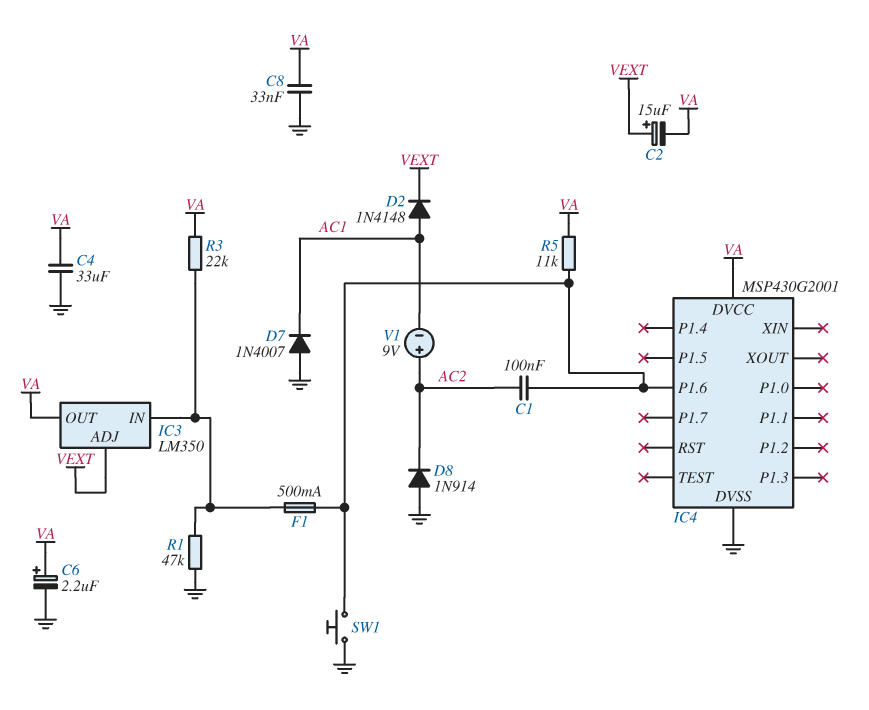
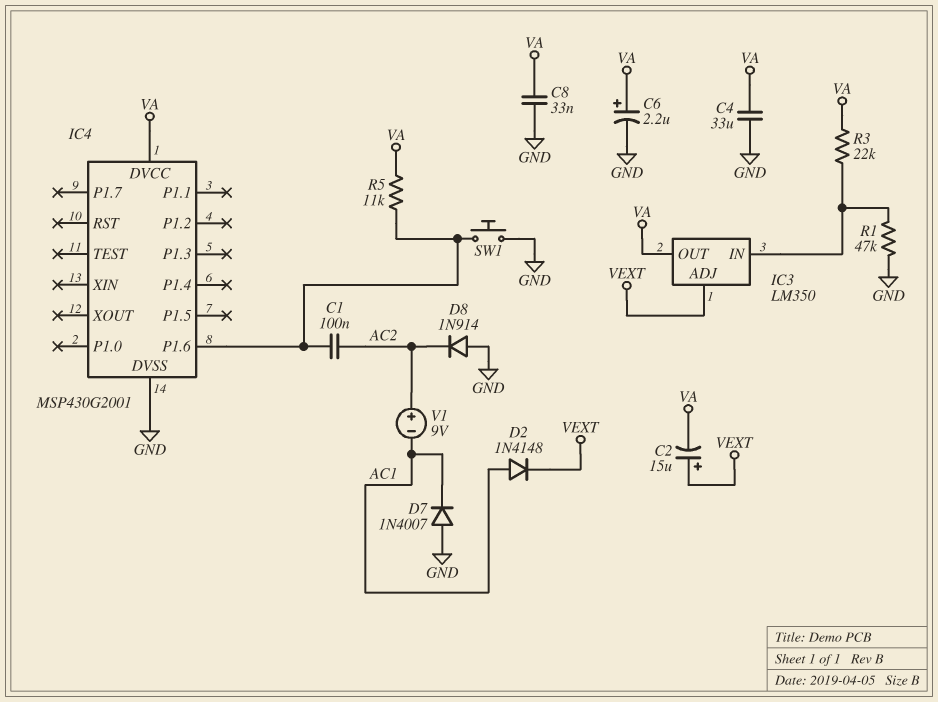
F1: 500mA (IC3/IN, IC4/P1.6) -> none

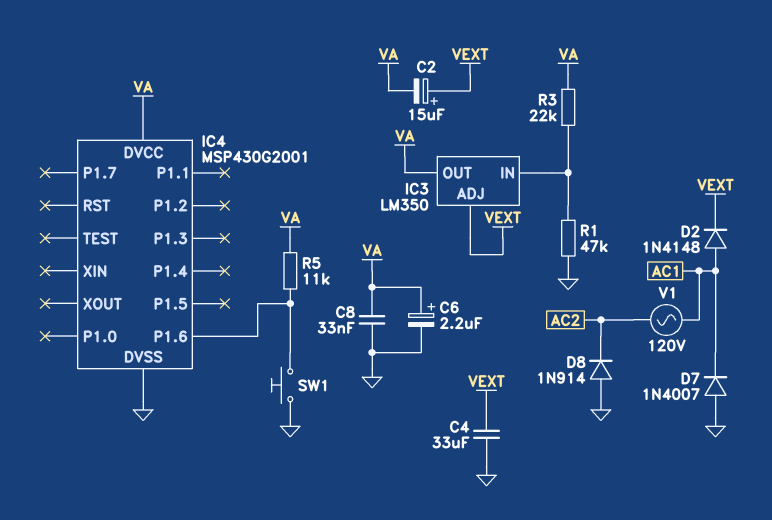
C1: 100nF (AC2, IC4/P1.6) -> none
C4: 33uF (GND, VA) -> 33uF (GND, VEXT)
V1: 9V (plus AC2, minus AC1) -> AC 120V (AC1, AC2)

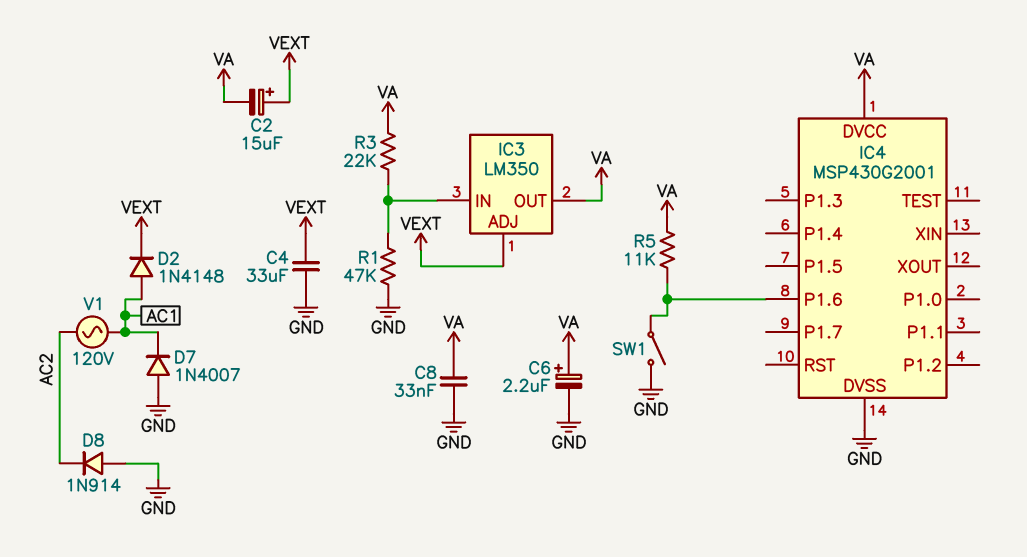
SW1: button (GND, IC4/P1.6) -> switch (GND, IC4/P1.6)

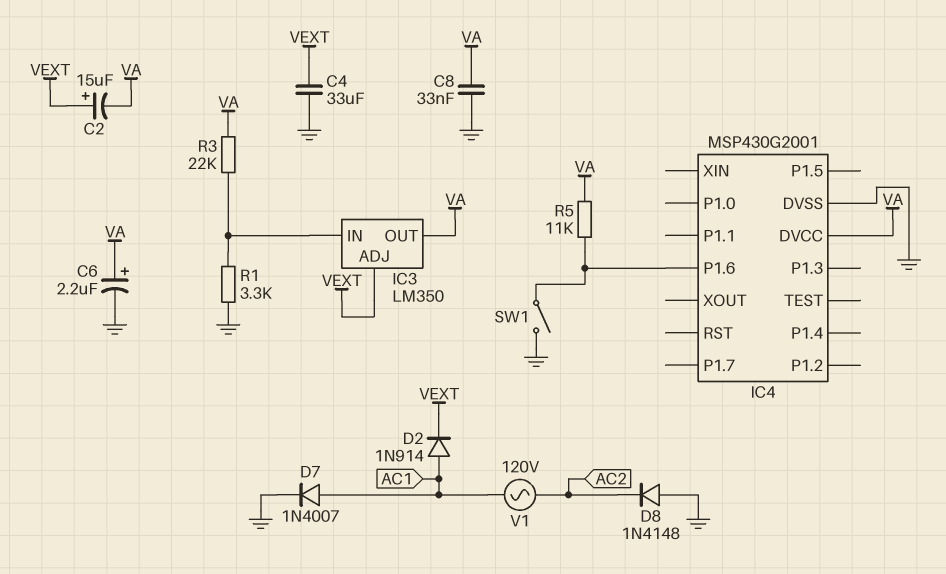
D2: diode 1N4148 (A AC1, K VEXT) -> diode 1N914 (A AC1, K VEXT)
D7: diode 1N4007 (A GND, K AC1) -> diode 1N4007 (A AC1, K GND)
D8: diode 1N914 (A GND, K AC2) -> diode 1N4148 (A GND, K AC2)
R1: 47k (GND, IC3/IN) -> 3.3k (GND, IC3/IN)

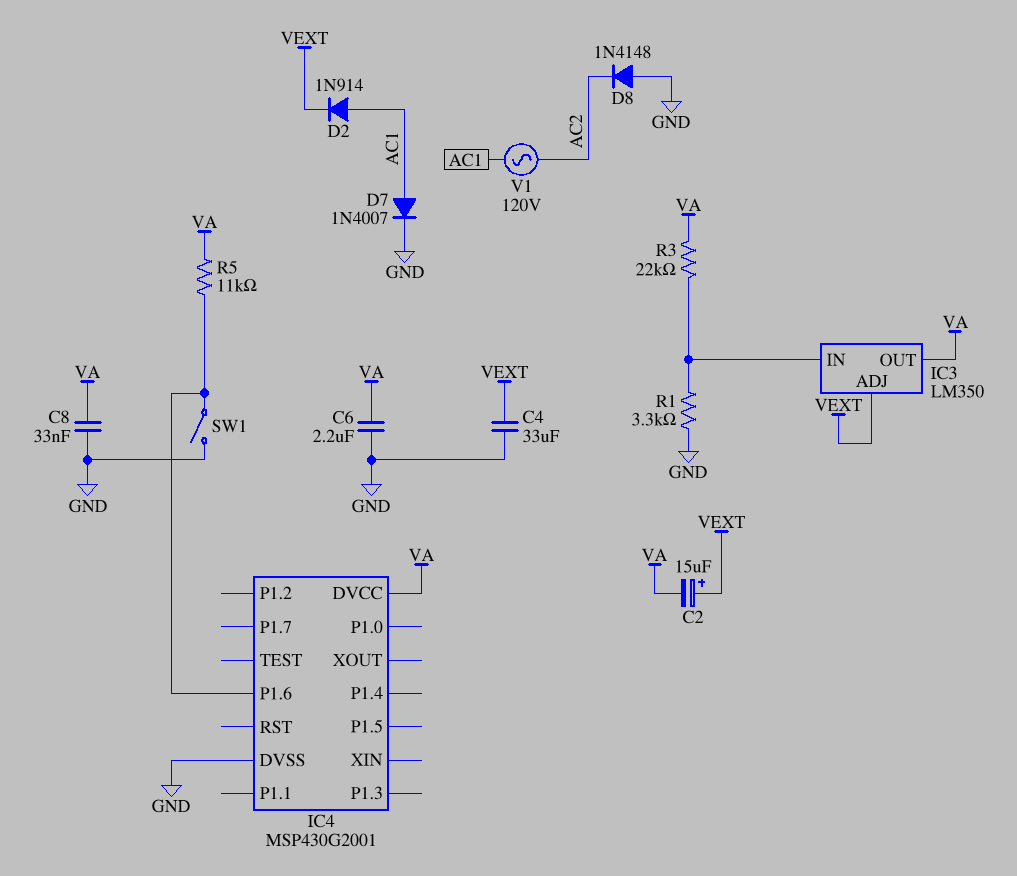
C6: 2.2uF (plus VA, minus GND) -> 2.2uF (GND, VA)

